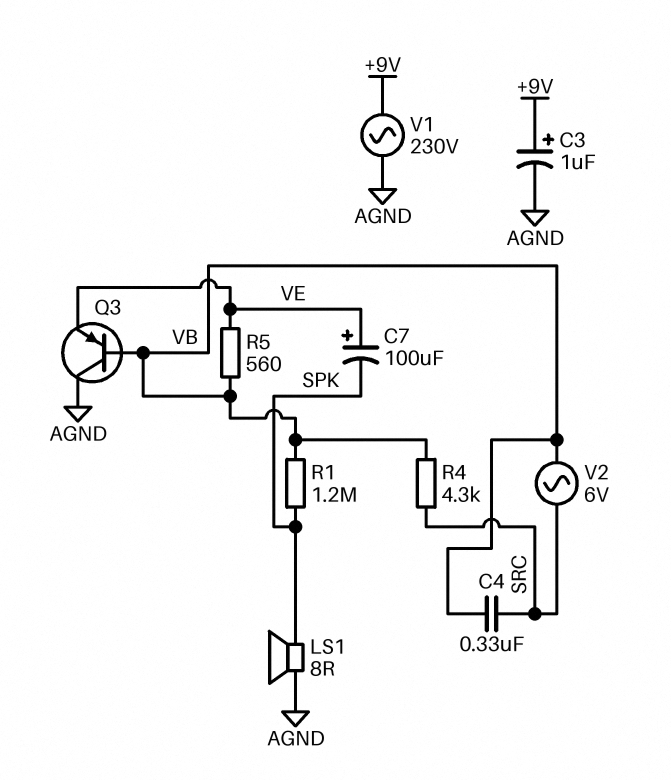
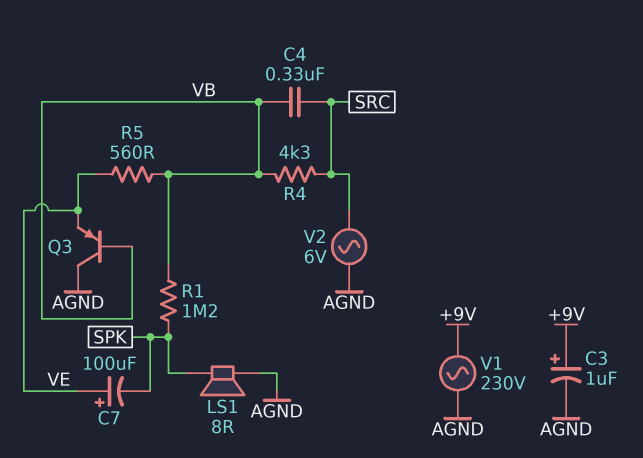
V2: AC 6V (SRC, VB) -> AC 6V (AGND, SRC)

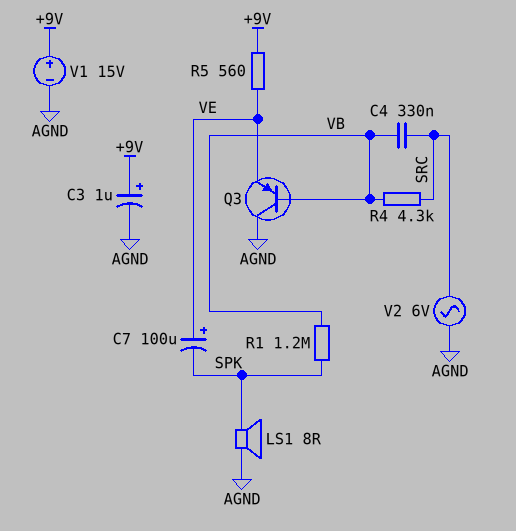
R5: 560 (VB, VE) -> 560 (+9V, VE)
V1: AC 230V (+9V, AGND) -> 15V (plus +9V, minus AGND)

